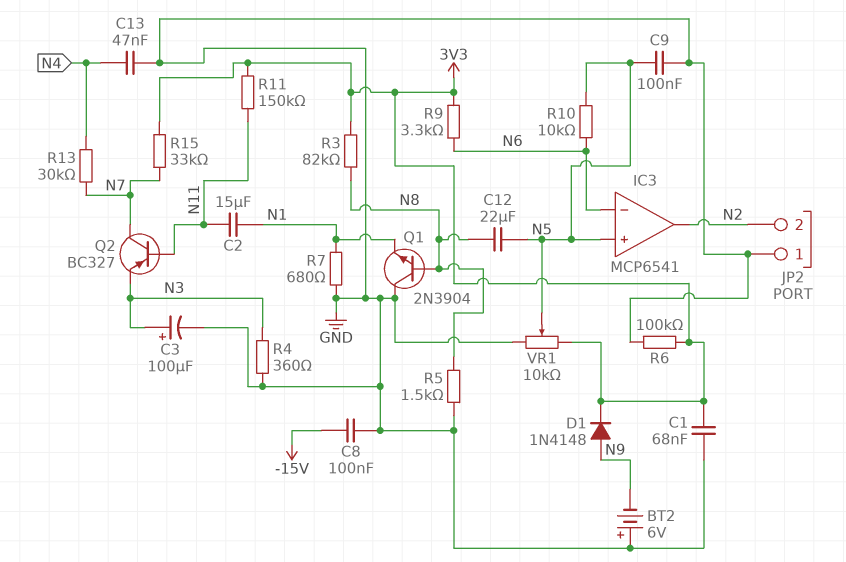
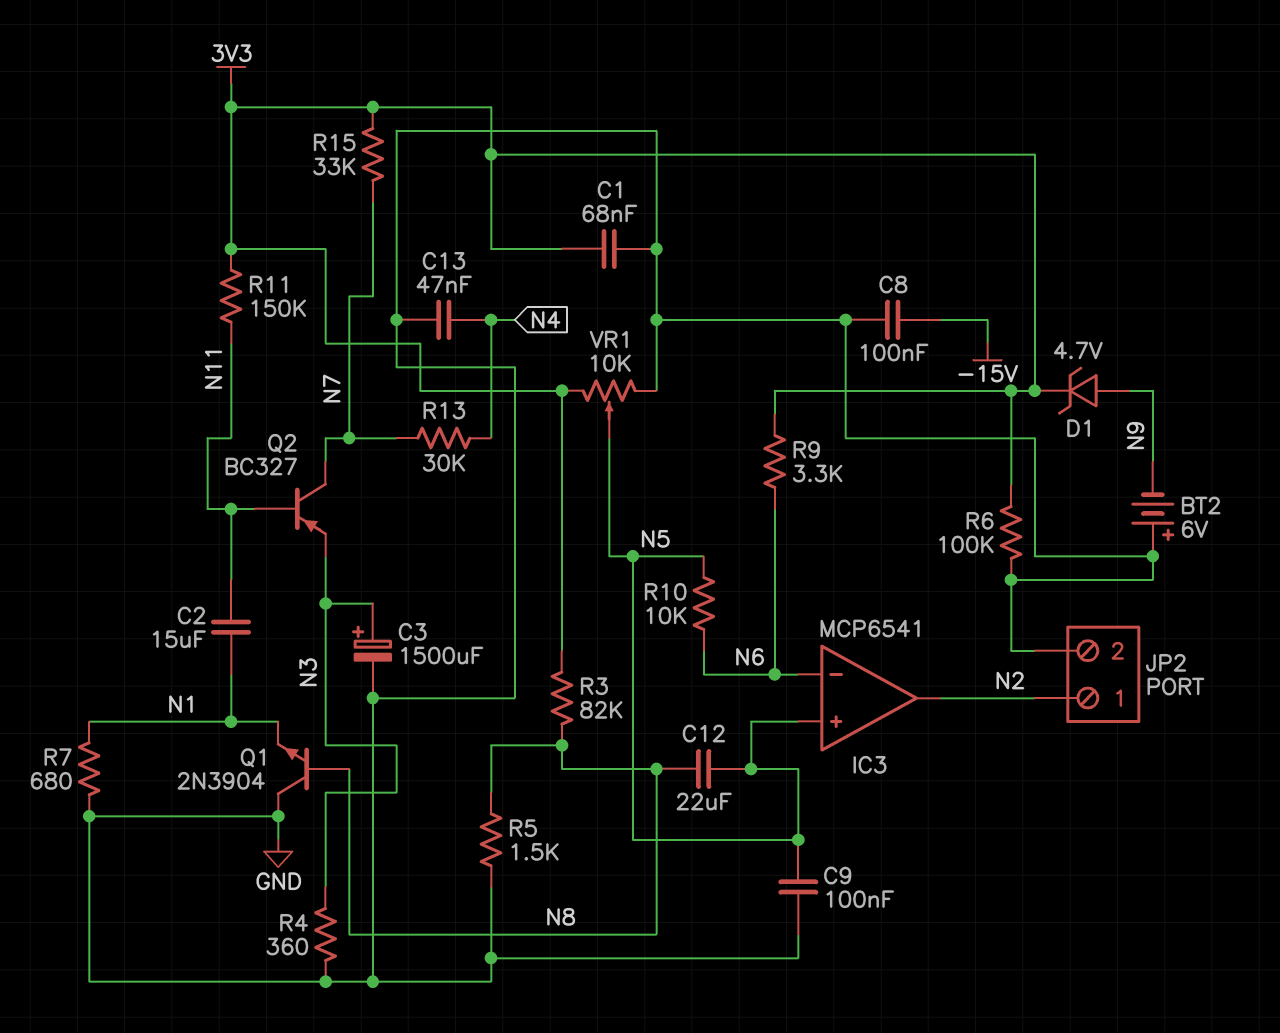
C3: 100uF (plus N3, minus GND) -> 1500uF (plus N3, minus GND)
D1: diode 1N4148 (A N9, K 3V3) -> zener 4.7V (A N9, K 3V3)
JP2 pin 1: GND -> N2
JP2 pin 2: N2 -> GND

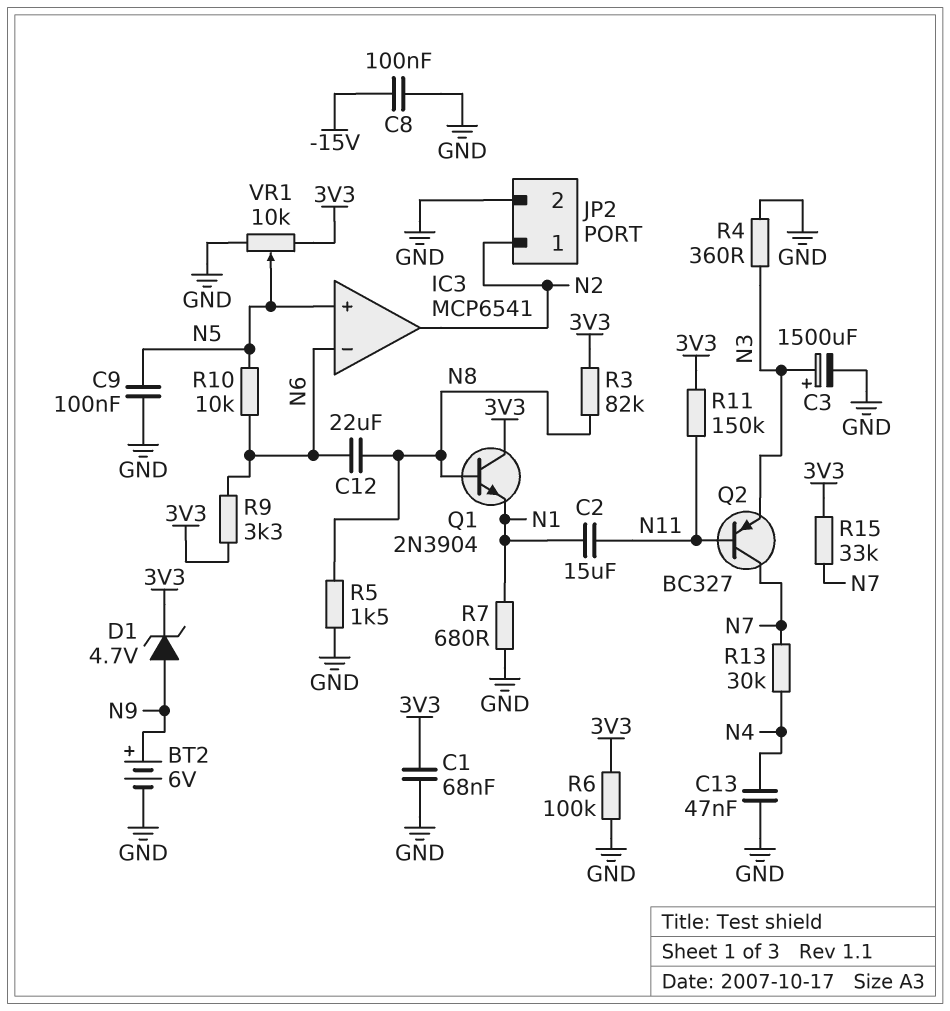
BT2: 6V (plus GND, minus N9) -> 6V (plus N9, minus GND)
C12: 22uF (N5, N8) -> 22uF (N6, N8)
Q1: NPN 2N3904 (B N8, C GND, E N1) -> NPN 2N3904 (B N8, C 3V3, E N1)

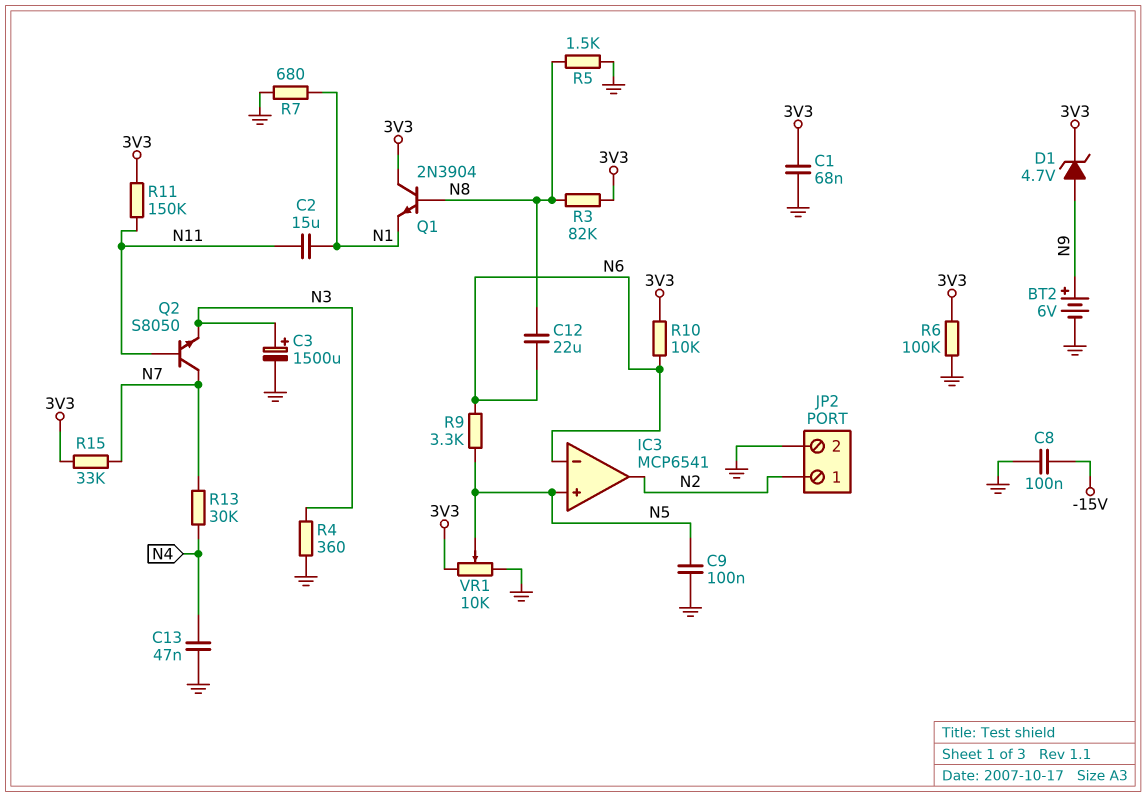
Q2: PNP BC327 (B N11, C N7, E N3) -> NPN S8050 (B N11, C N7, E N3)
R9: 3.3k (3V3, N6) -> 3.3k (N5, N6)
R10: 10k (N5, N6) -> 10k (3V3, N6)

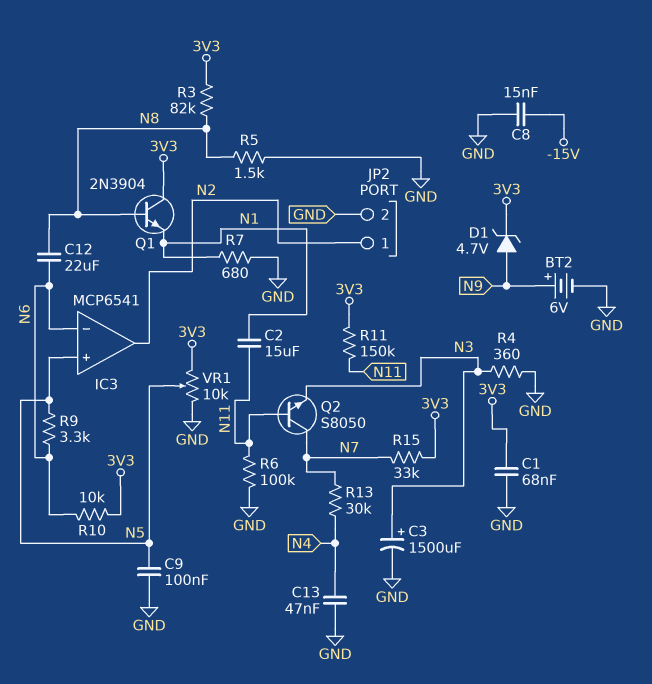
C8: 100nF (-15V, GND) -> 15nF (-15V, GND)
R6: 100k (3V3, GND) -> 100k (GND, N11)

